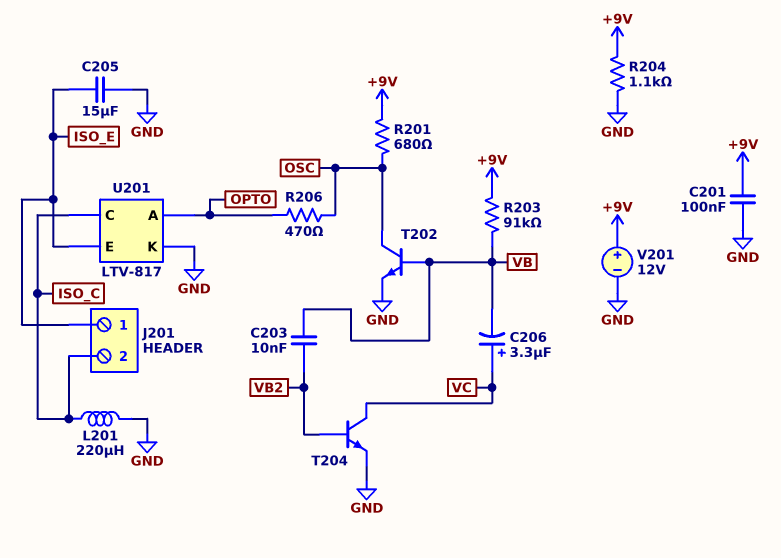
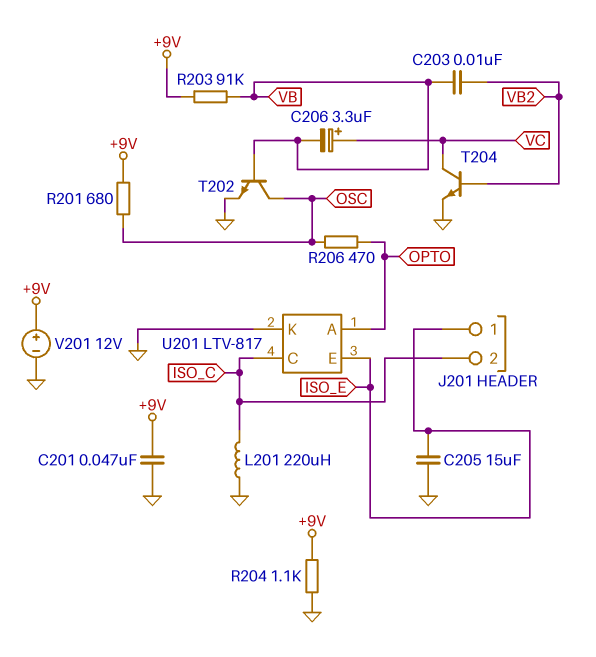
C201: 100nF (+9V, GND) -> 47nF (+9V, GND)

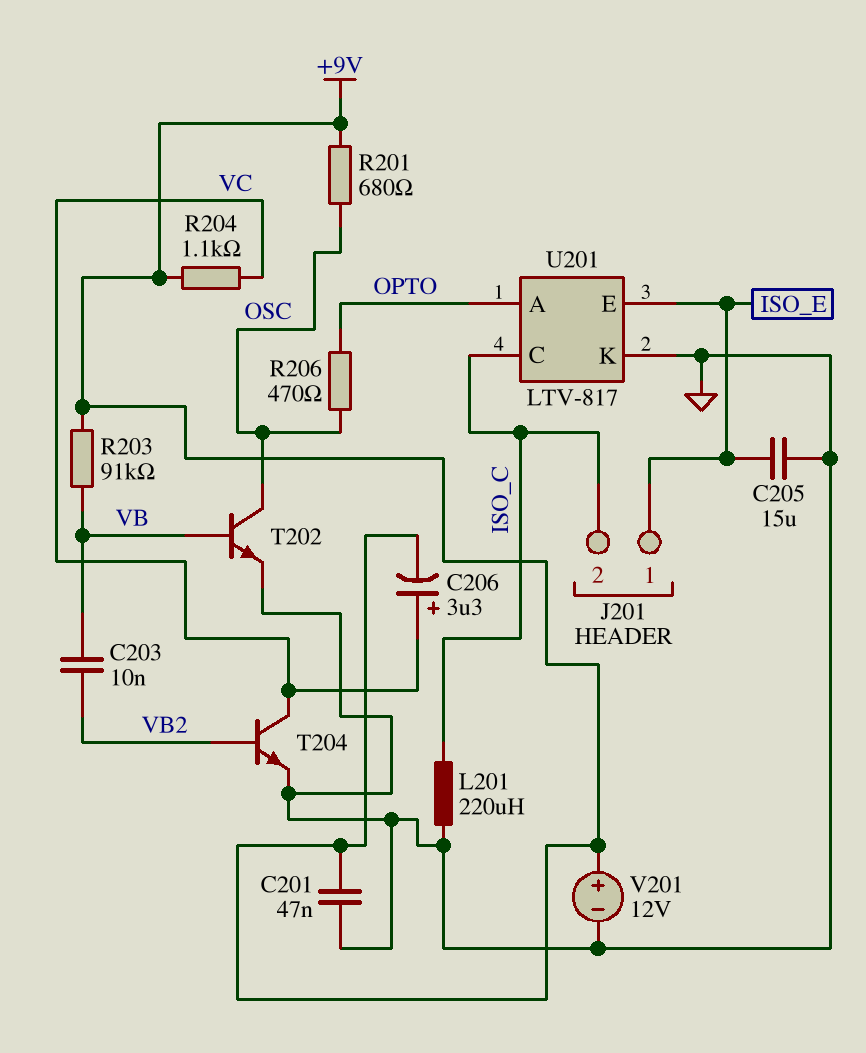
C206: 3.3uF (plus VC, minus VB) -> 3.3uF (plus VC, minus +9V)
R204: 1.1k (+9V, GND) -> 1.1k (+9V, VC)

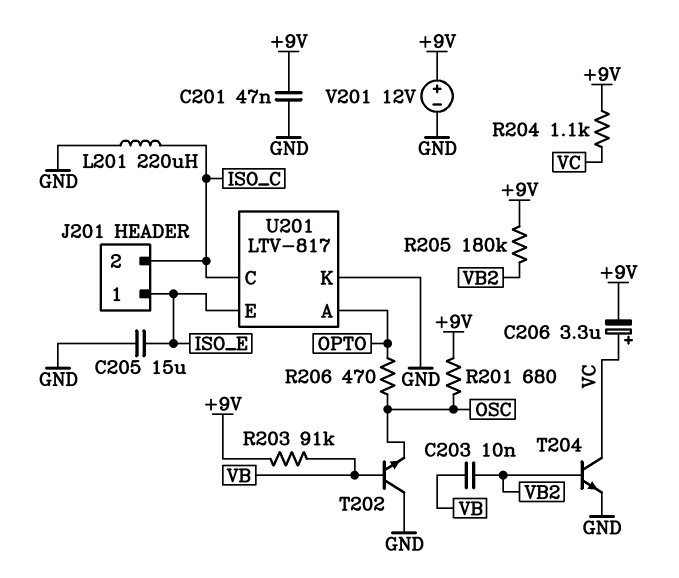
R205: none -> 180k (+9V, VB2)
T202: NPN (B VB, C OSC, E GND) -> NPN (B VB, C GND, E OSC)

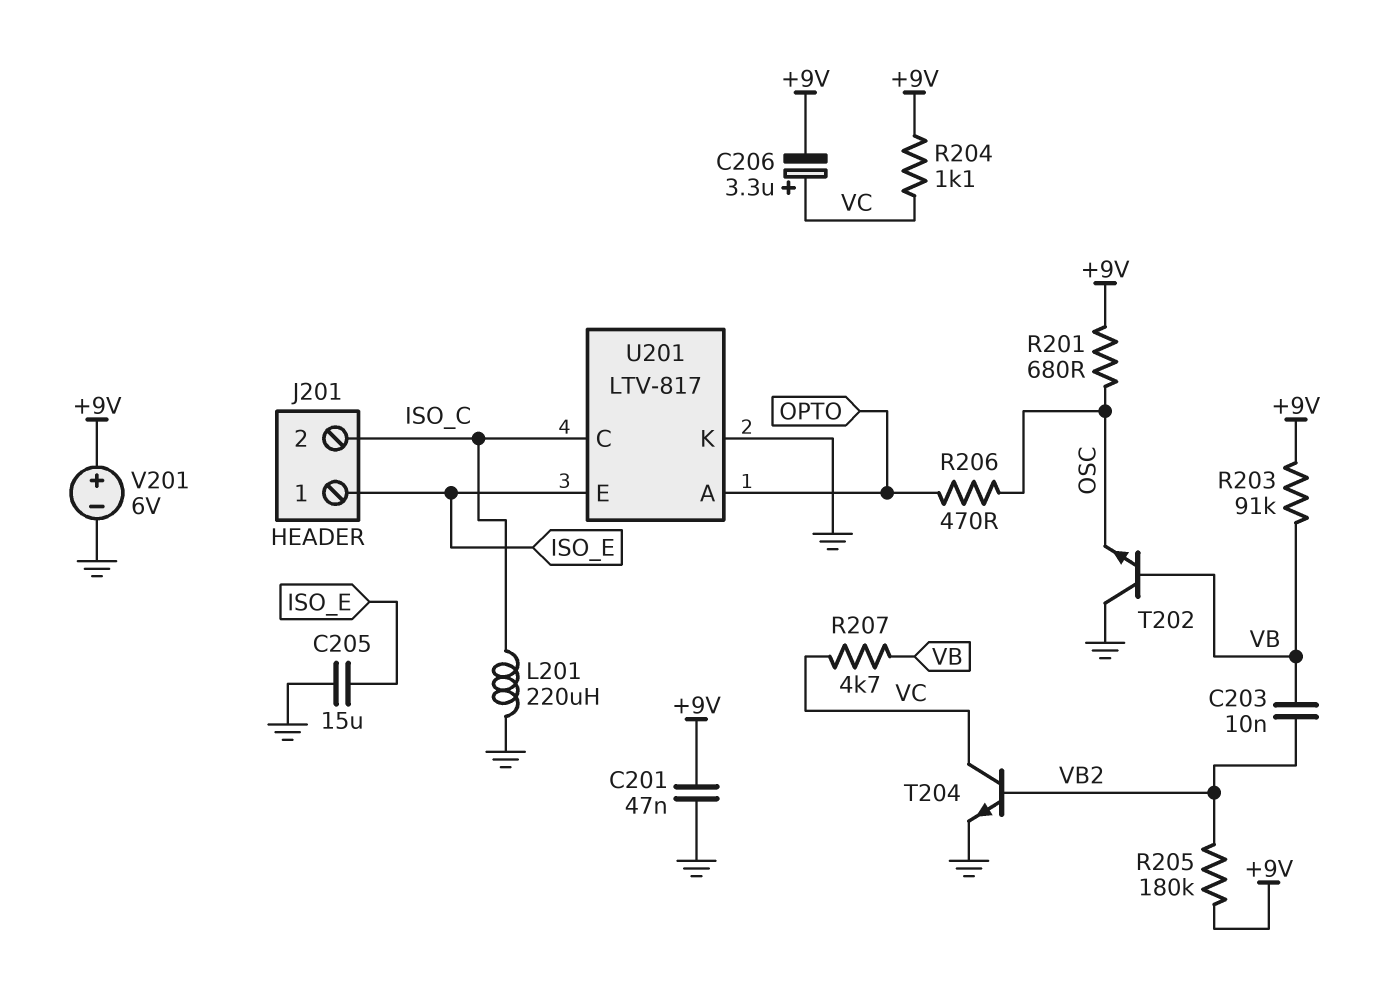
R207: none -> 4.7k (VB, VC)
V201: 12V (plus +9V, minus GND) -> 6V (plus +9V, minus GND)

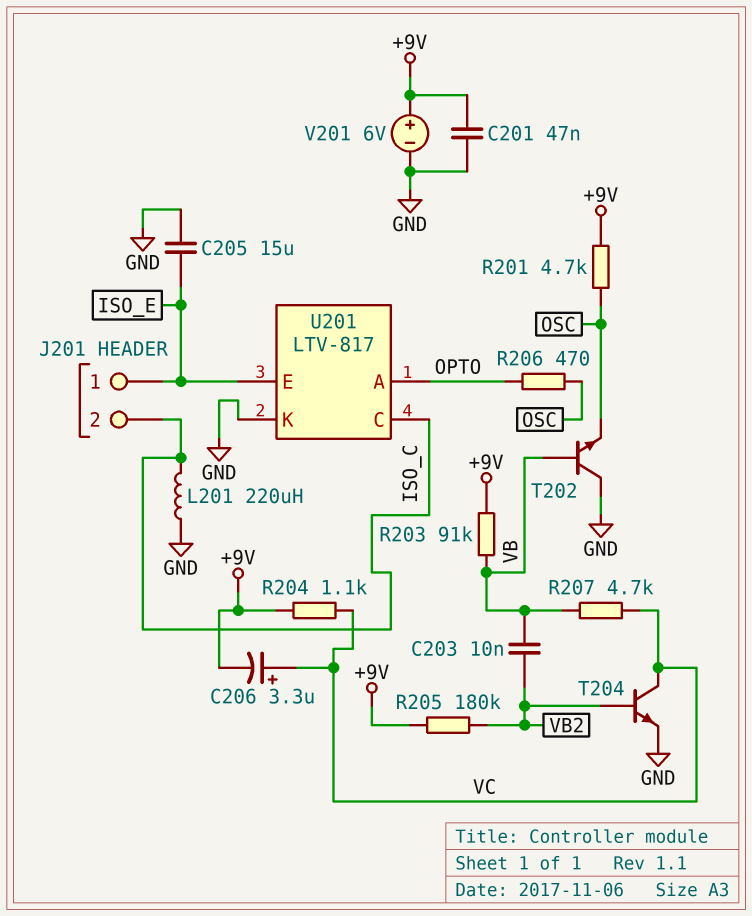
R201: 680 (+9V, OSC) -> 4.7k (+9V, OSC)

